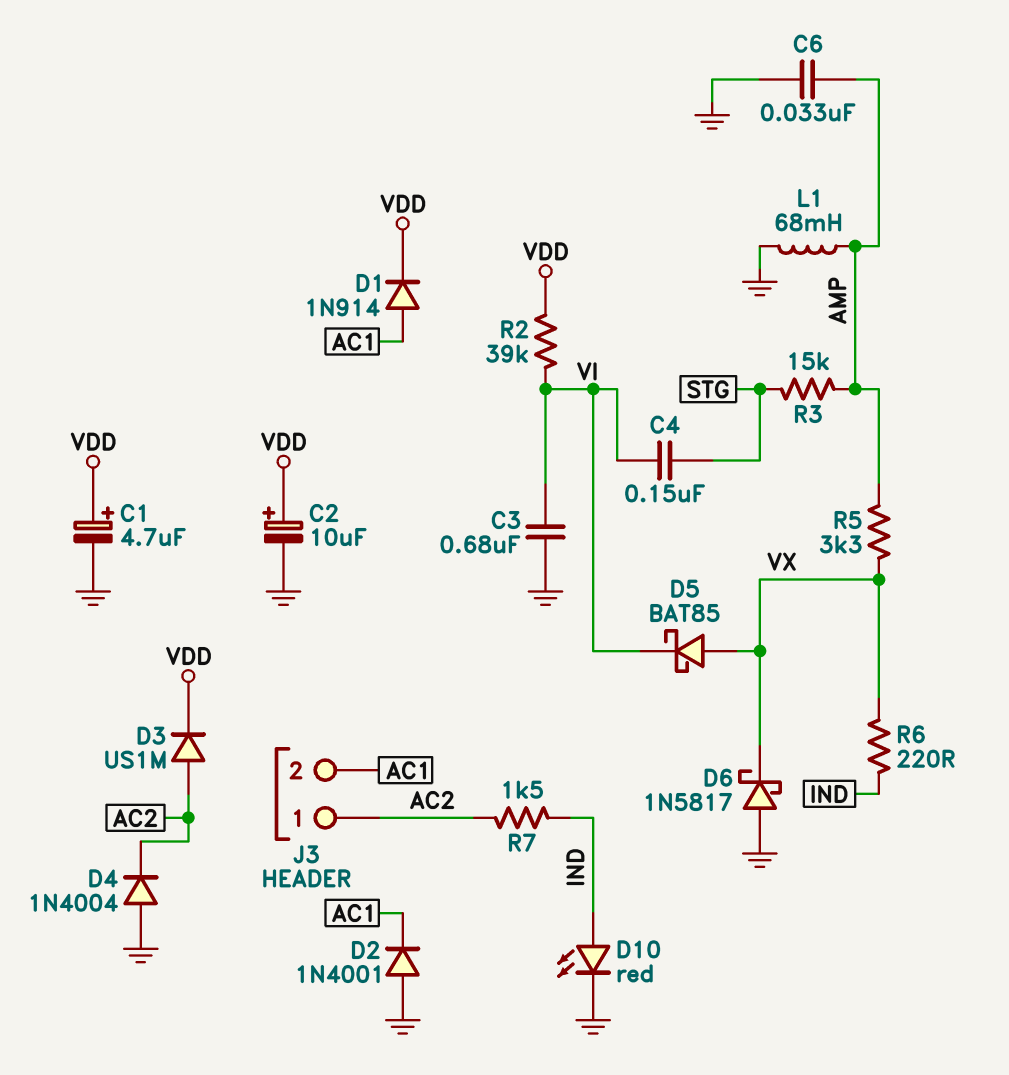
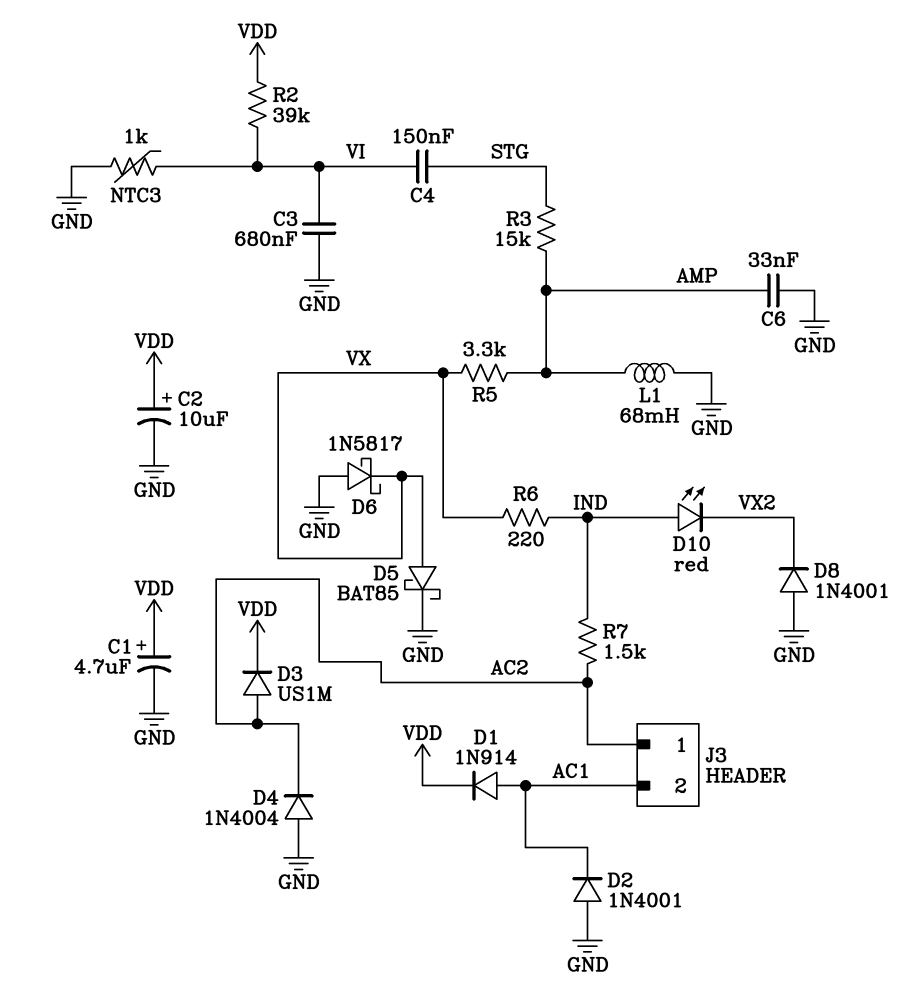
D5: schottky BAT85 (A VX, K VI) -> schottky BAT85 (A VX, K GND)
D8: none -> diode 1N4001 (A GND, K VX2)
D10: LED red (A IND, K GND) -> LED red (A IND, K VX2)
NTC3: none -> 1k (GND, VI)

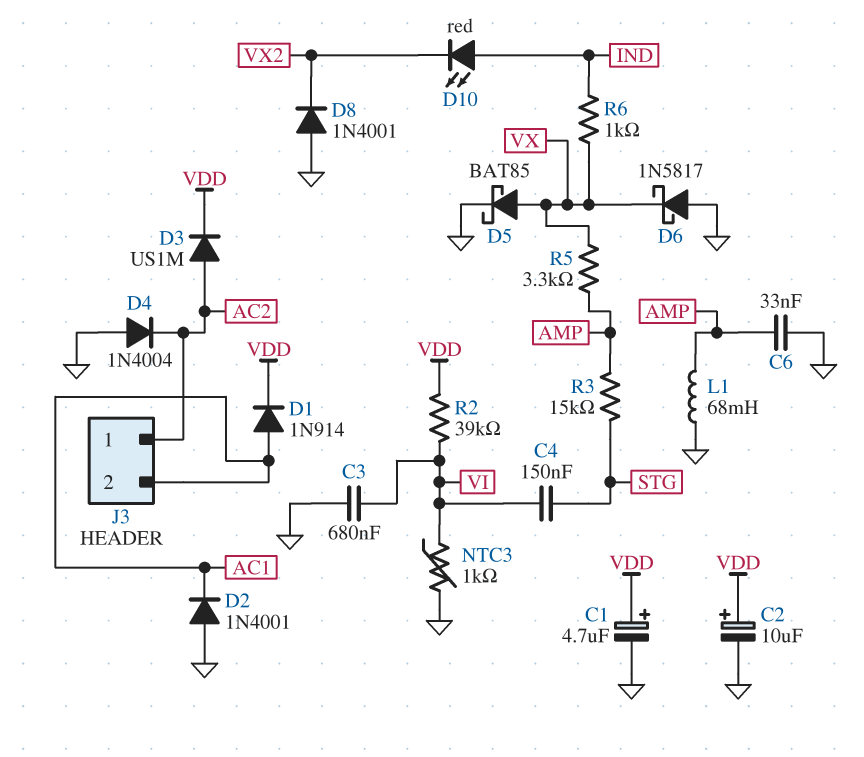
R6: 220 (IND, VX) -> 1k (IND, VX)
R7: 1.5k (AC2, IND) -> none

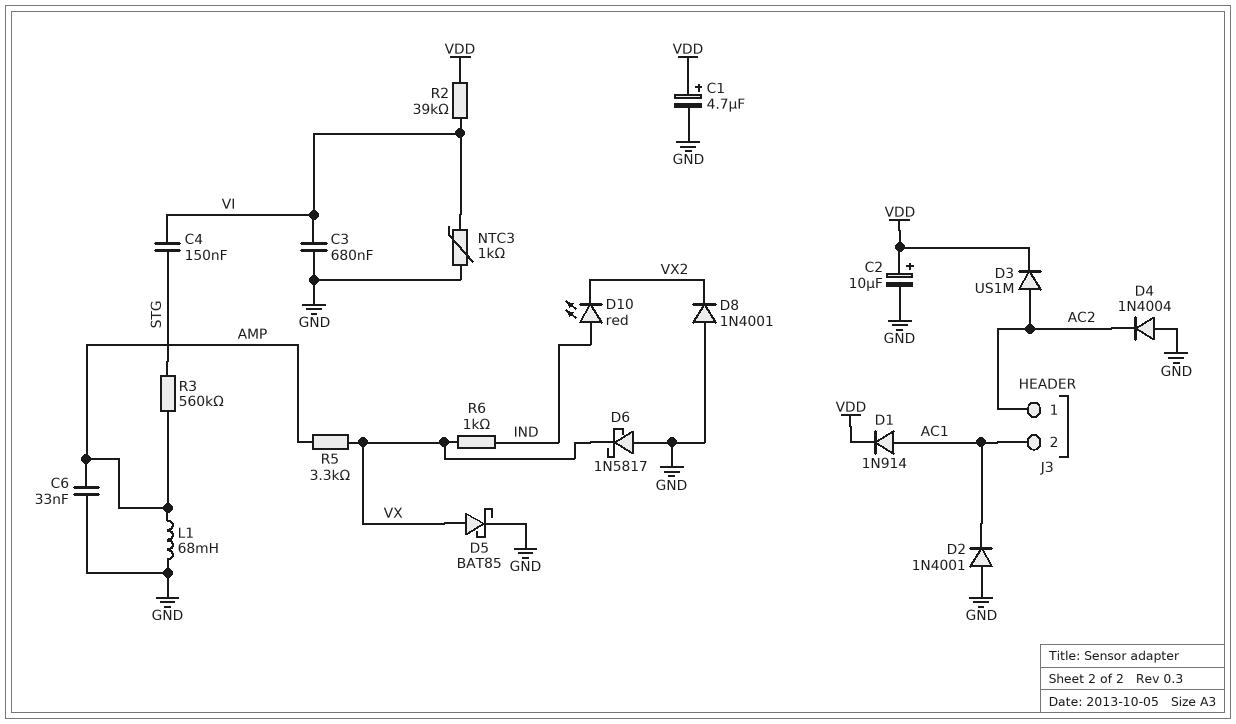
R3: 15k (AMP, STG) -> 560k (AMP, STG)

